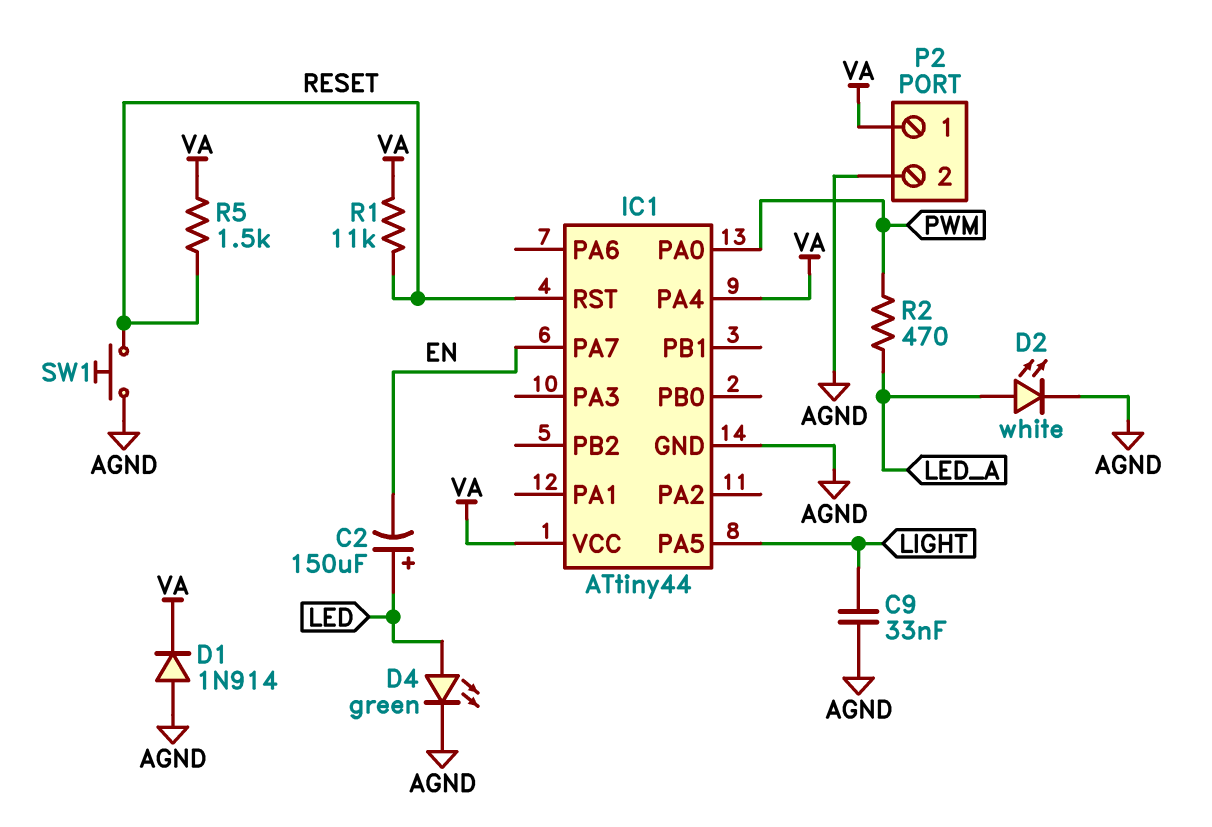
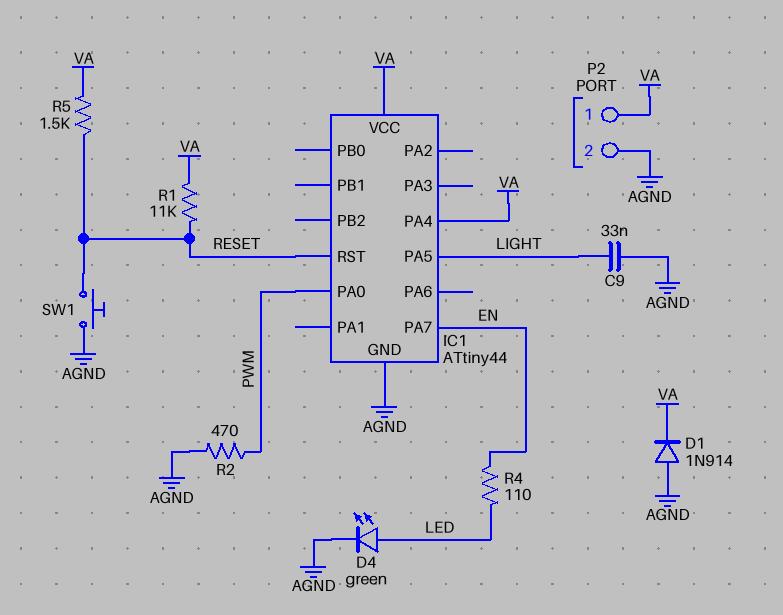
C2: 150uF (plus LED, minus EN) -> none
D2: LED white (A LED_A, K AGND) -> none
R2: 470 (LED_A, PWM) -> 470 (AGND, PWM)
R4: none -> 110 (EN, LED)

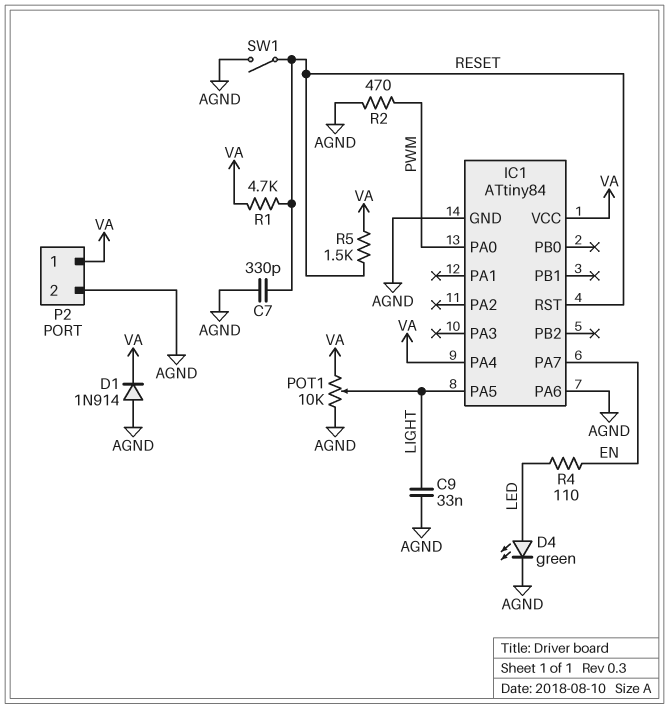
C7: none -> 330pF (AGND, RESET)
IC1: ATtiny44 -> ATtiny84
IC1 pin PA6: none -> AGND
POT1: none -> 10k (AGND, VA, wiper LIGHT)
R1: 11k (RESET, VA) -> 4.7k (RESET, VA)
SW1: button (AGND, RESET) -> switch (AGND, RESET)

